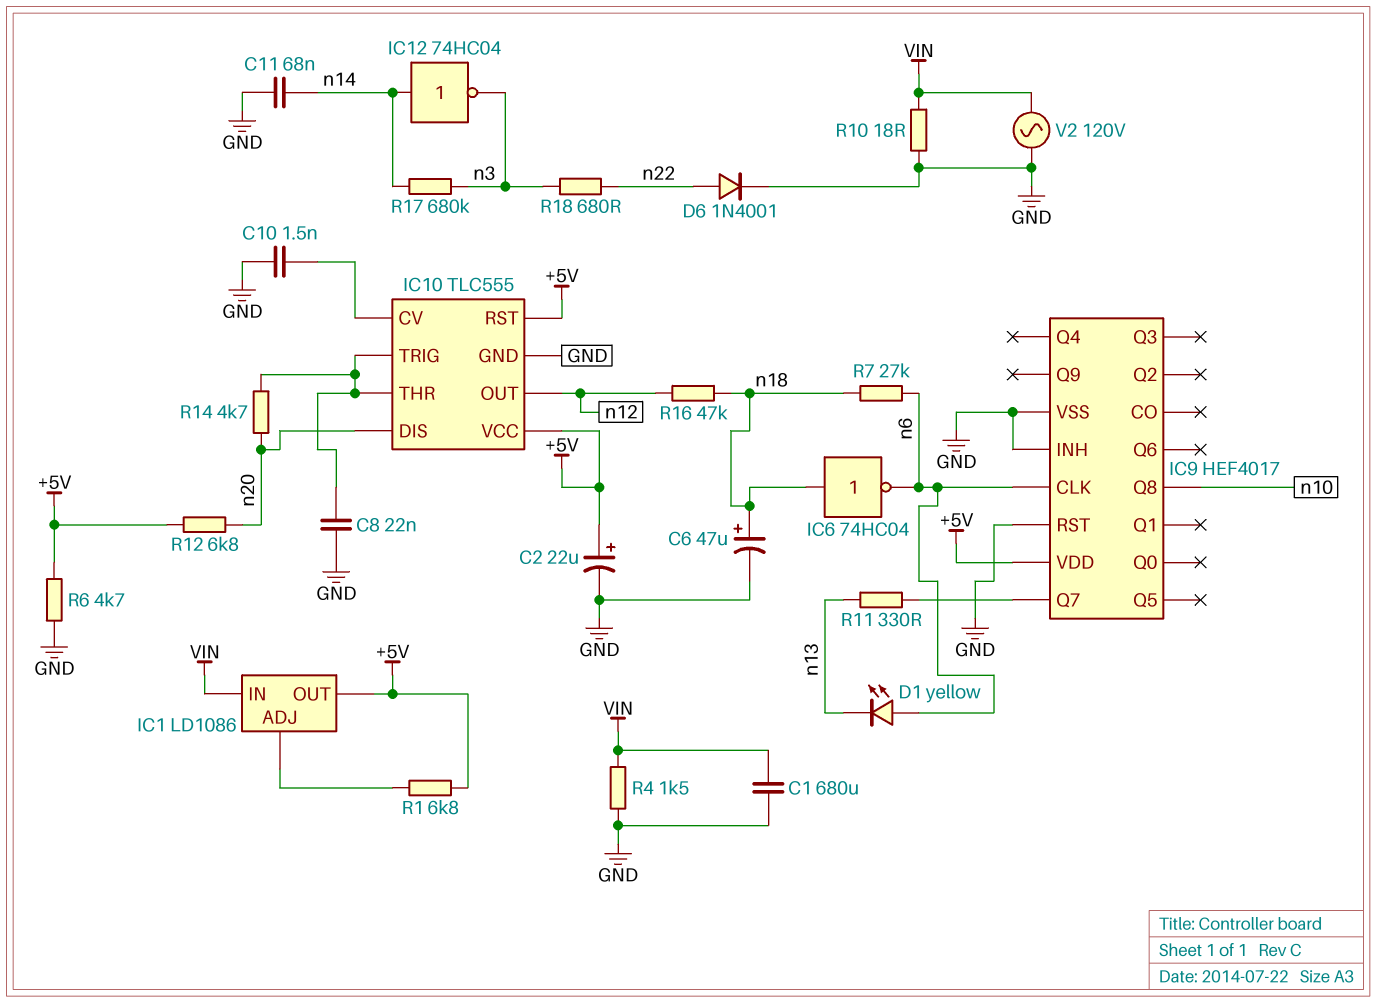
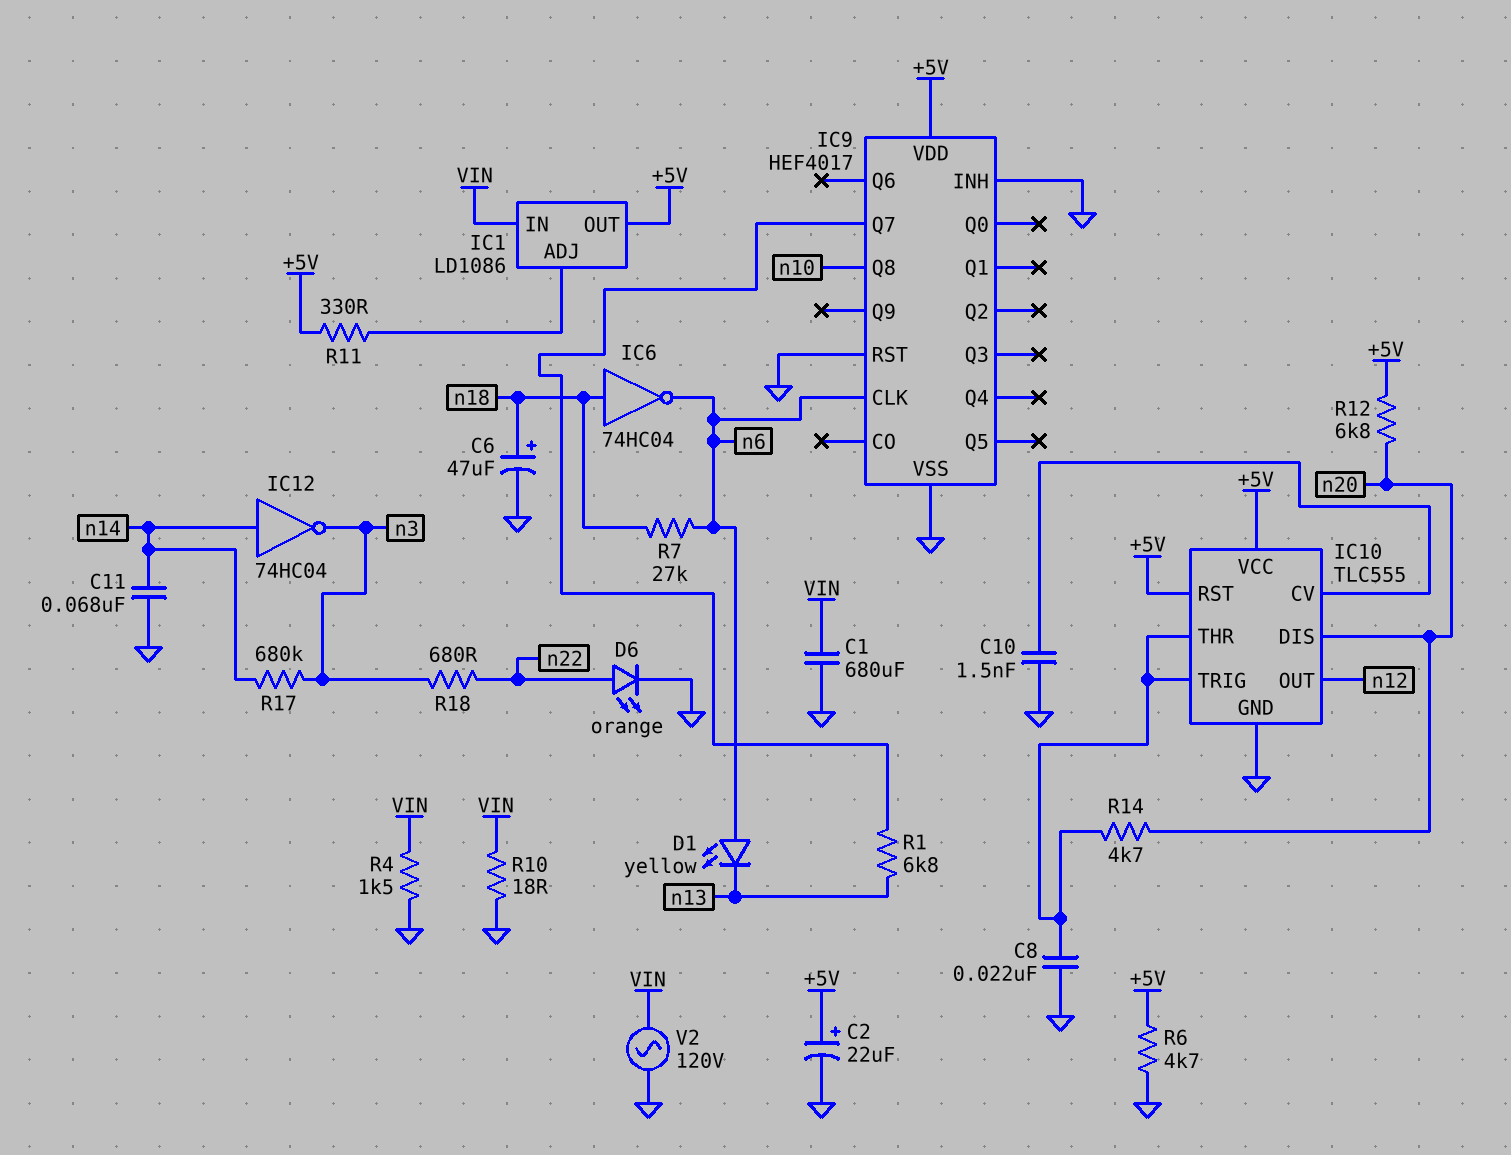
D6: diode 1N4001 (A n22, K GND) -> LED orange (A n22, K GND)
R1: 6.8k (+5V, IC1/ADJ) -> 6.8k (IC9/Q7, n13)
R11: 330 (IC9/Q7, n13) -> 330 (+5V, IC1/ADJ)
R16: 47k (n12, n18) -> none

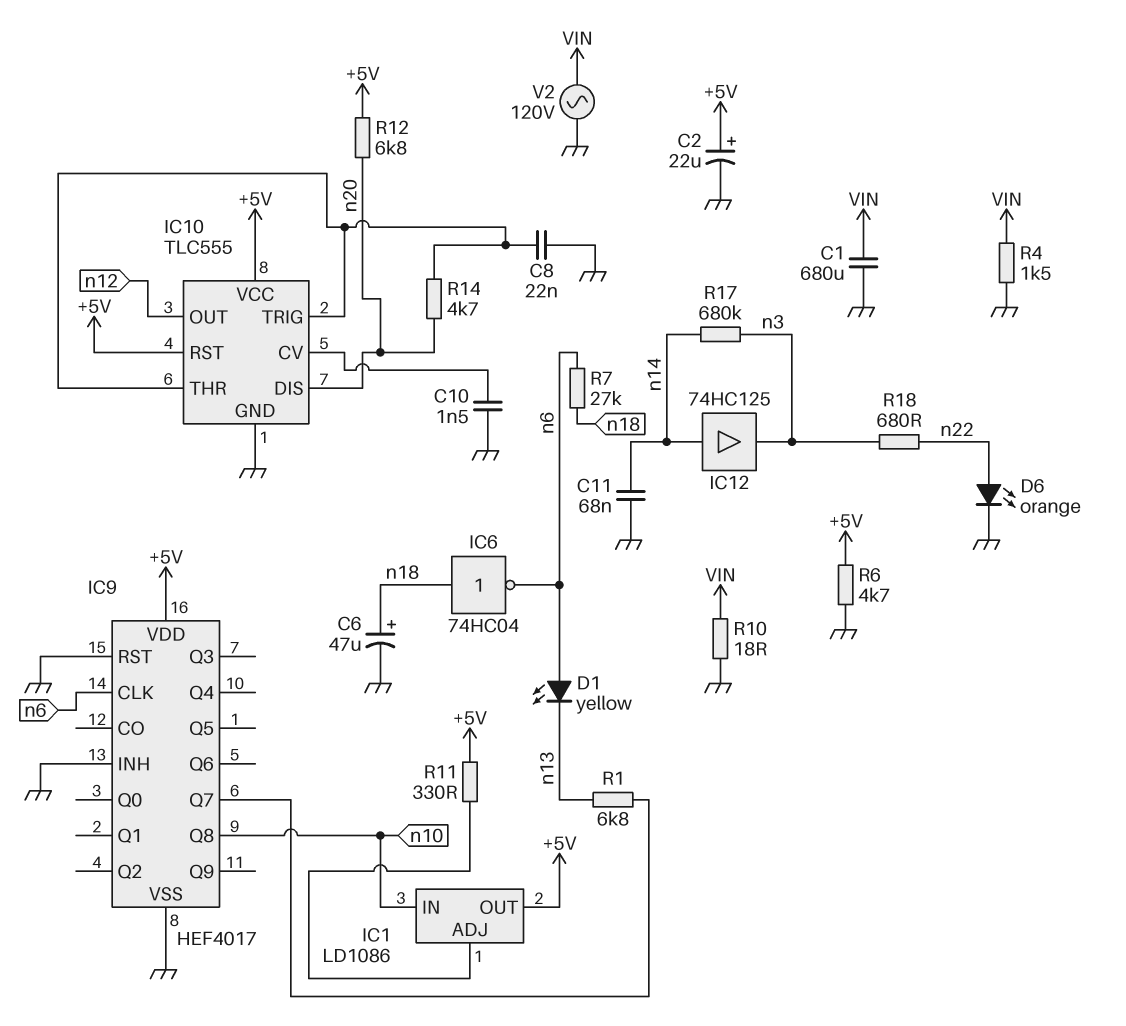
IC1 pin IN: VIN -> n10
IC12: NOT 74HC04 (in n14, out n3) -> buffer 74HC125 (in n14, out n3)

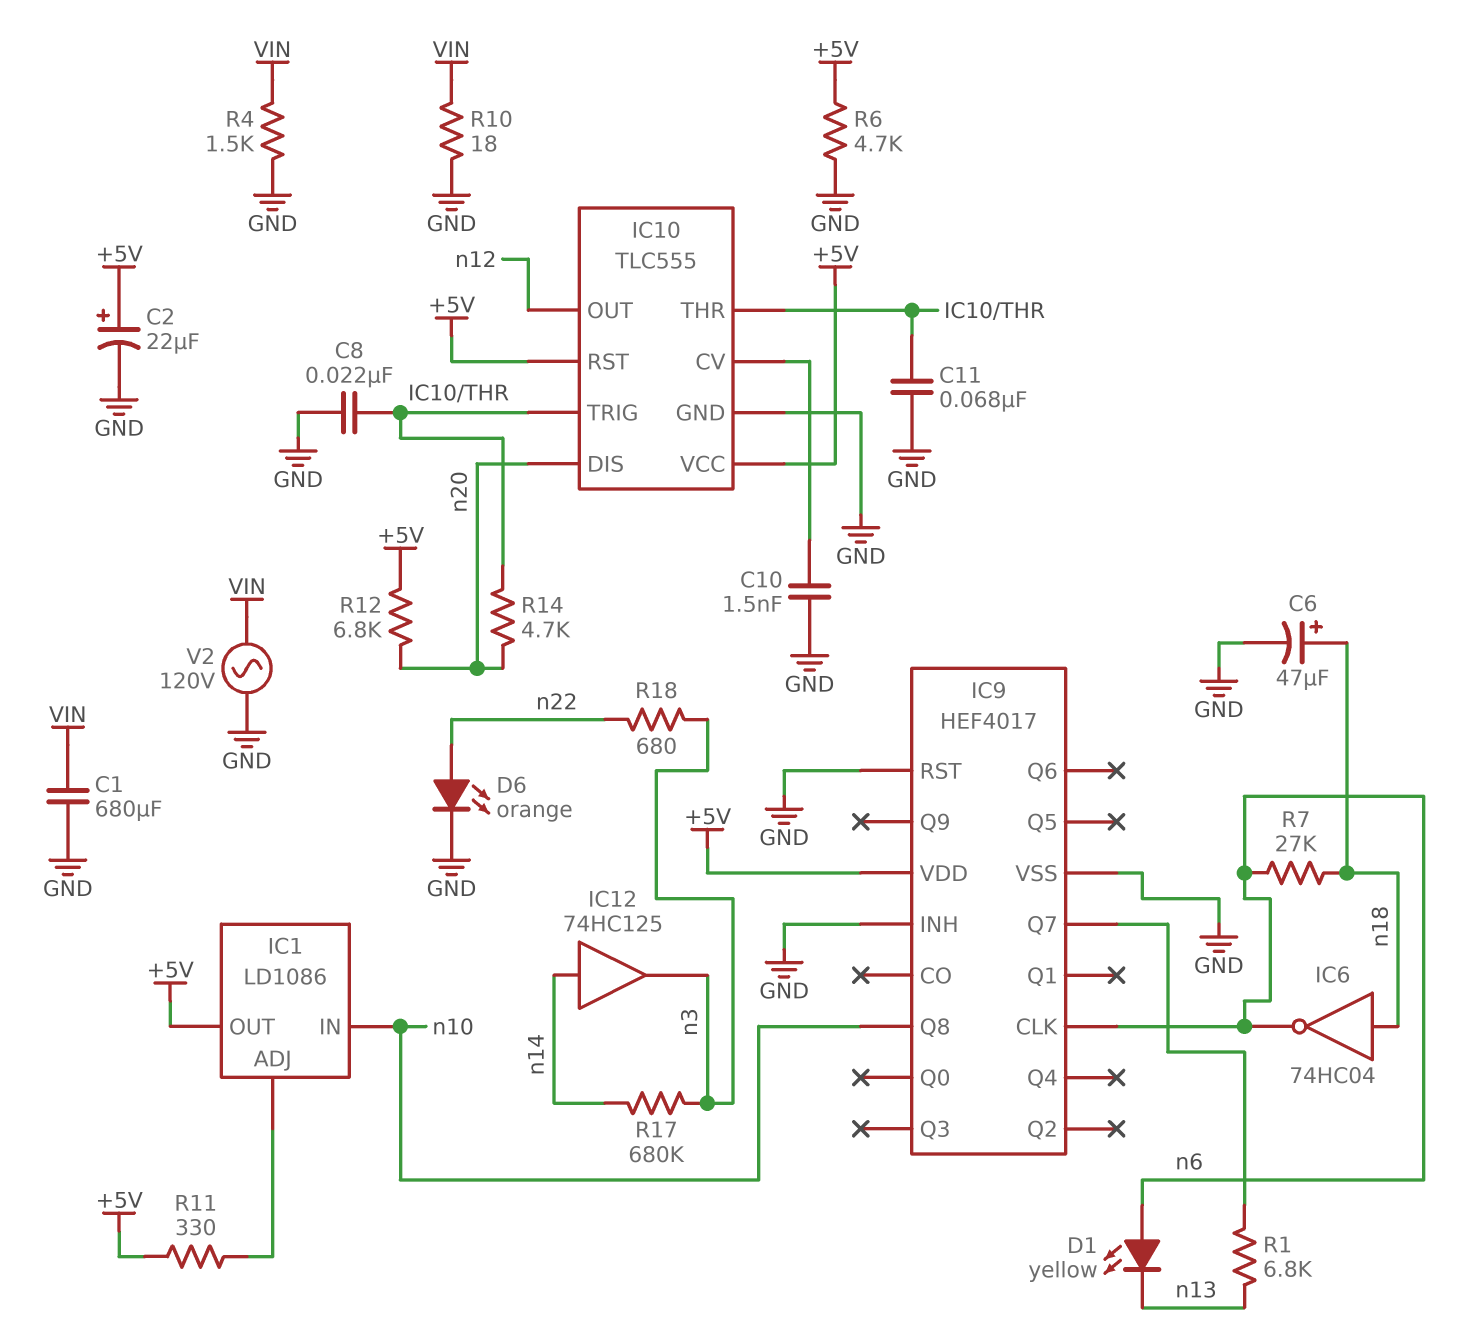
C11: 68nF (GND, n14) -> 68nF (GND, IC10/THR)

